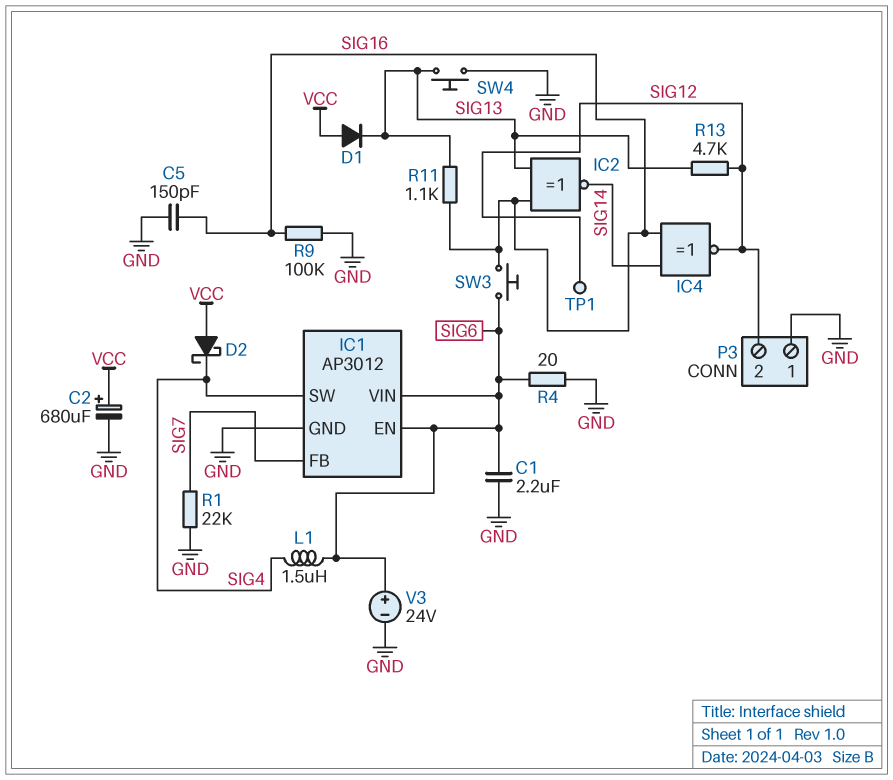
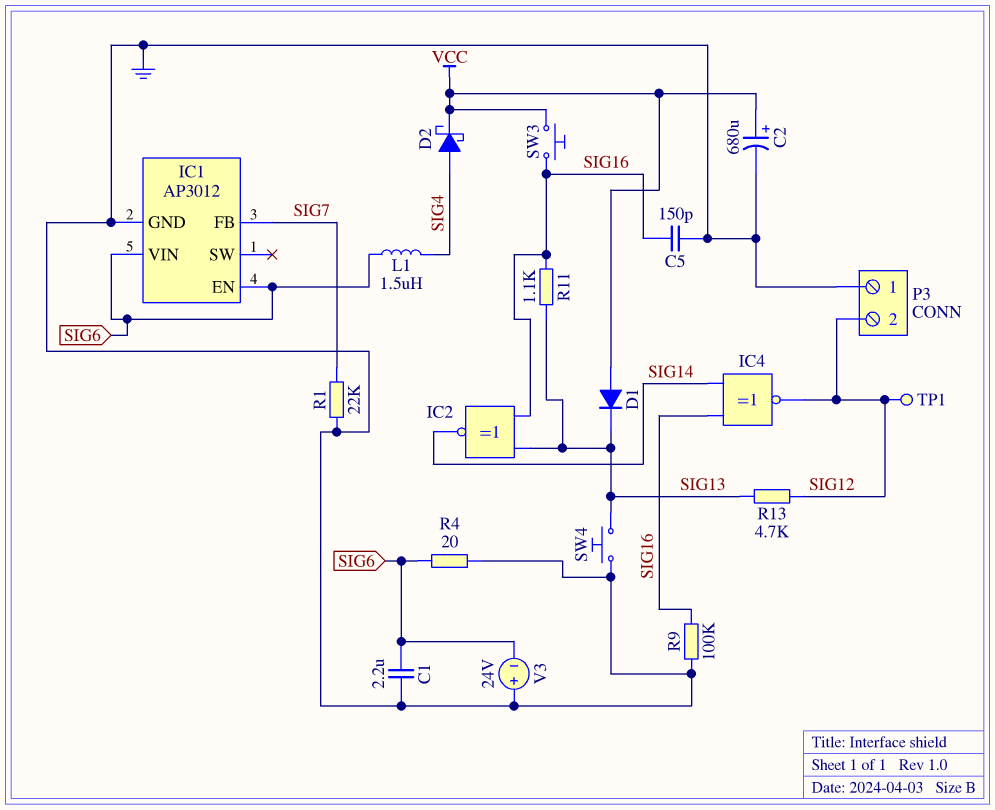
D2: schottky (A VCC, K SIG4) -> schottky (A SIG4, K VCC)
IC1 pin SW: SIG4 -> none
SW3: button (SIG6, SIG16) -> button (SIG16, VCC)
V3: 24V (plus SIG6, minus GND) -> 24V (plus GND, minus SIG6)

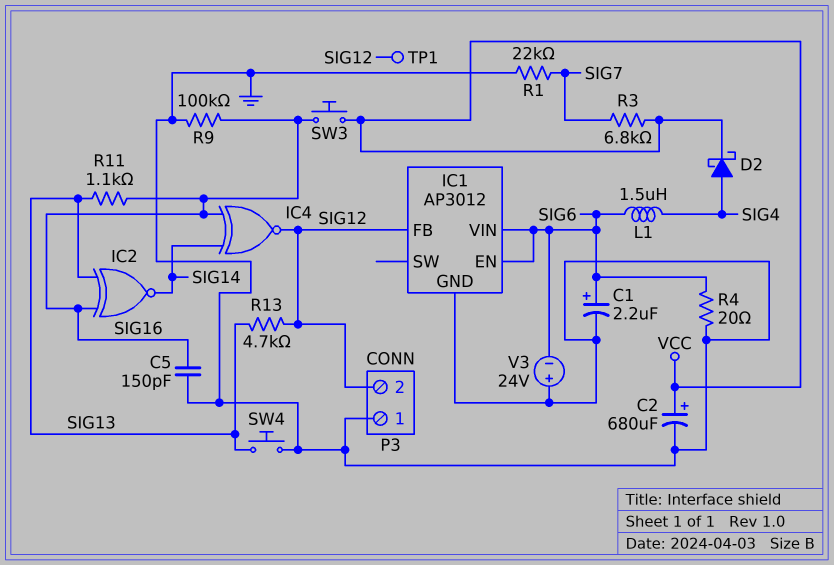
C1: 2.2uF (GND, SIG6) -> 2.2uF (plus SIG6, minus GND)
D1: diode (A VCC, K SIG13) -> none
IC1 pin FB: SIG7 -> SIG12
R3: none -> 6.8k (SIG7, VCC)

